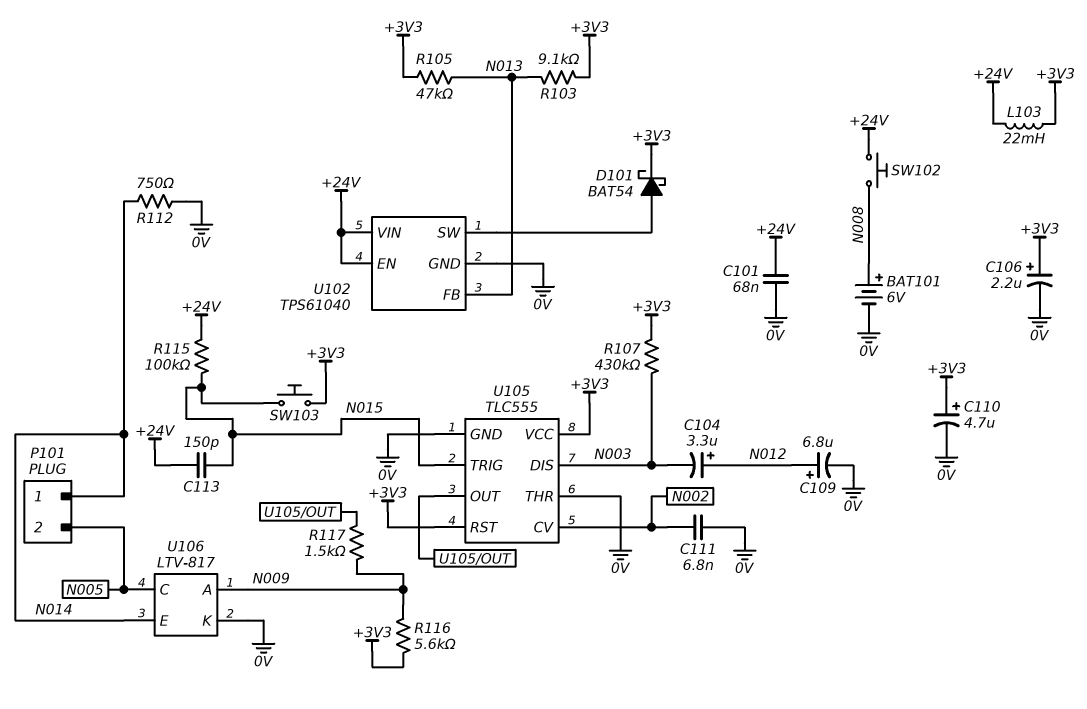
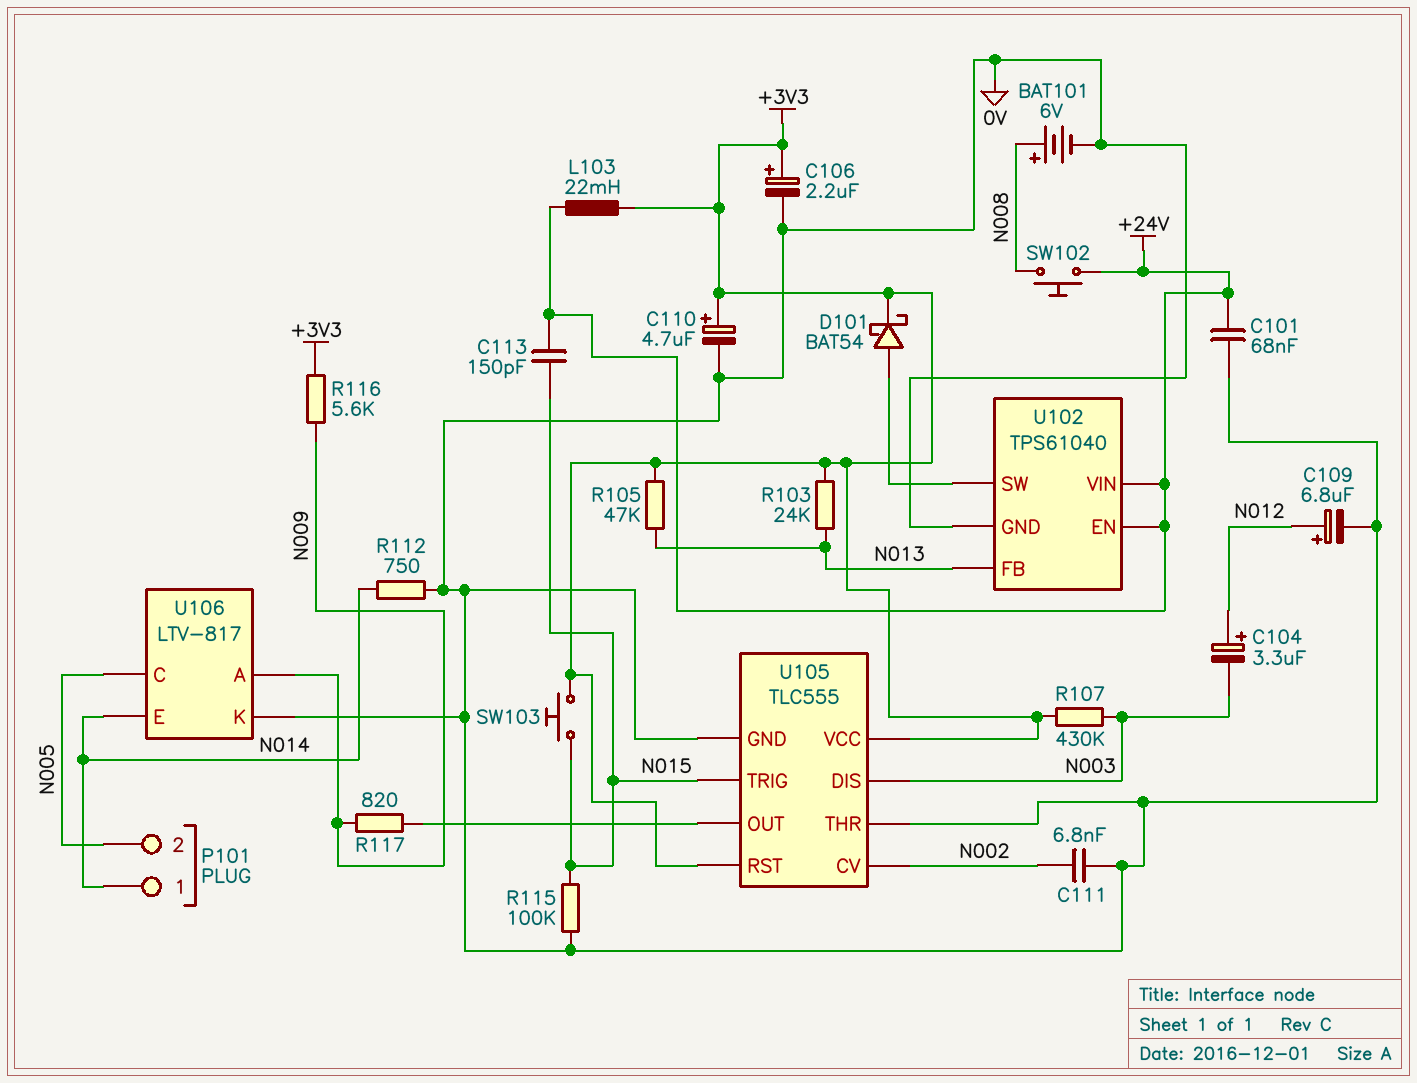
R103: 9.1k (+3V3, N013) -> 24k (+3V3, N013)
R115: 100k (+24V, N015) -> 100k (0V, N015)
R117: 1.5k (N009, U105/OUT) -> 820 (N009, U105/OUT)

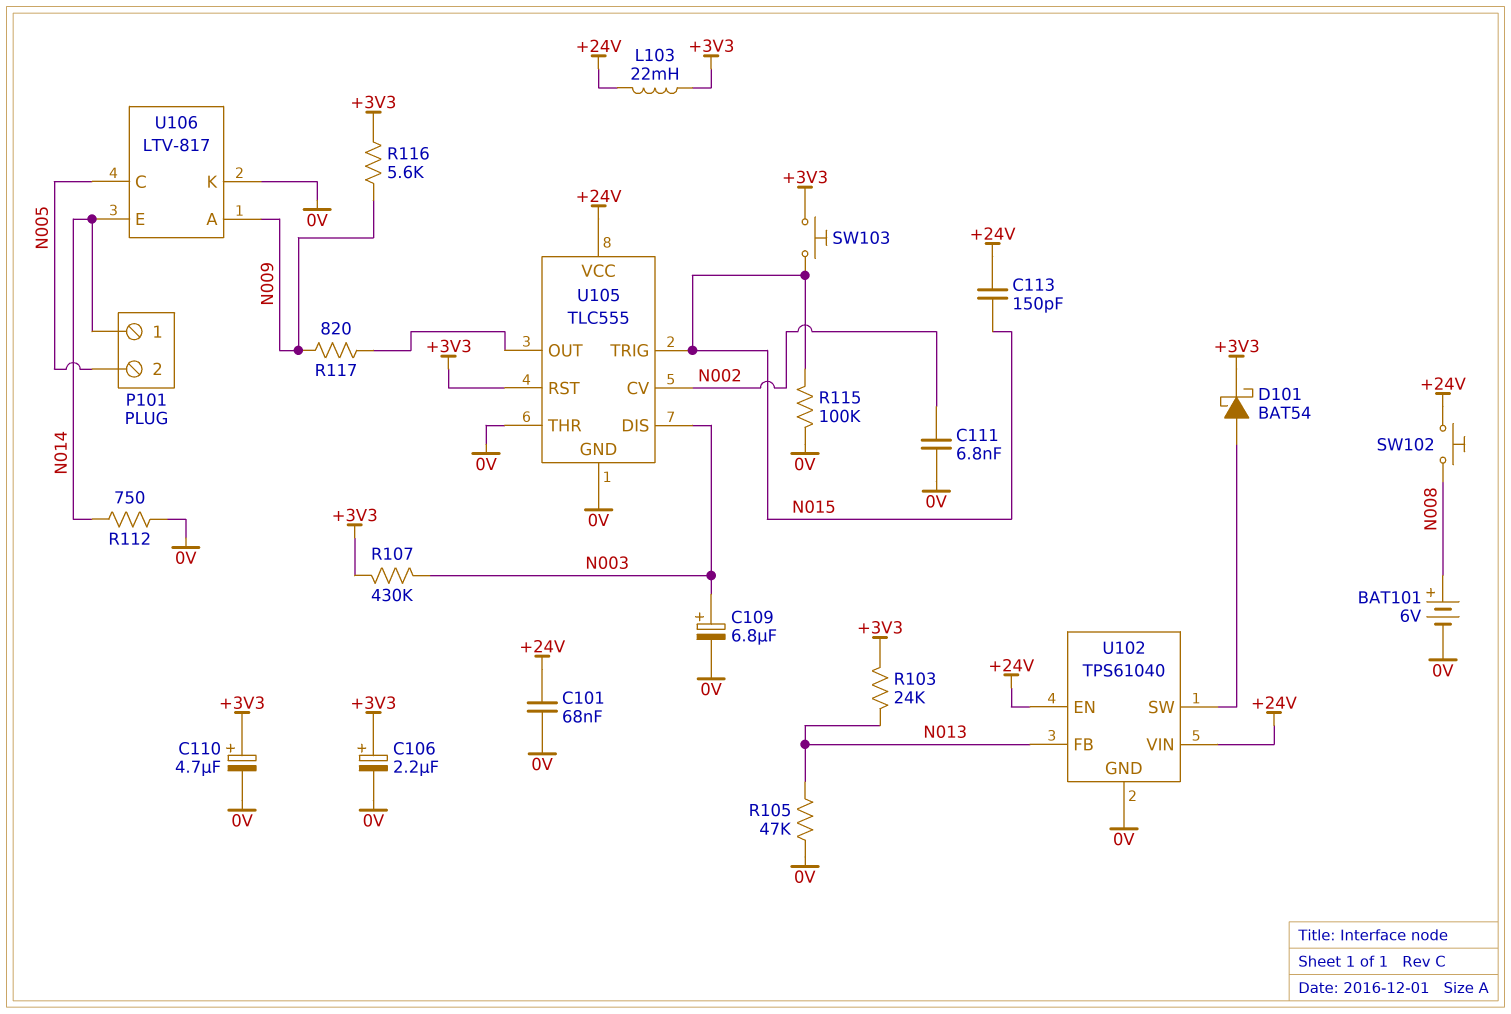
C104: 3.3uF (plus N012, minus N003) -> none
C109: 6.8uF (plus N012, minus 0V) -> 6.8uF (plus N003, minus 0V)
R105: 47k (+3V3, N013) -> 47k (0V, N013)
U105 pin VCC: +3V3 -> +24V

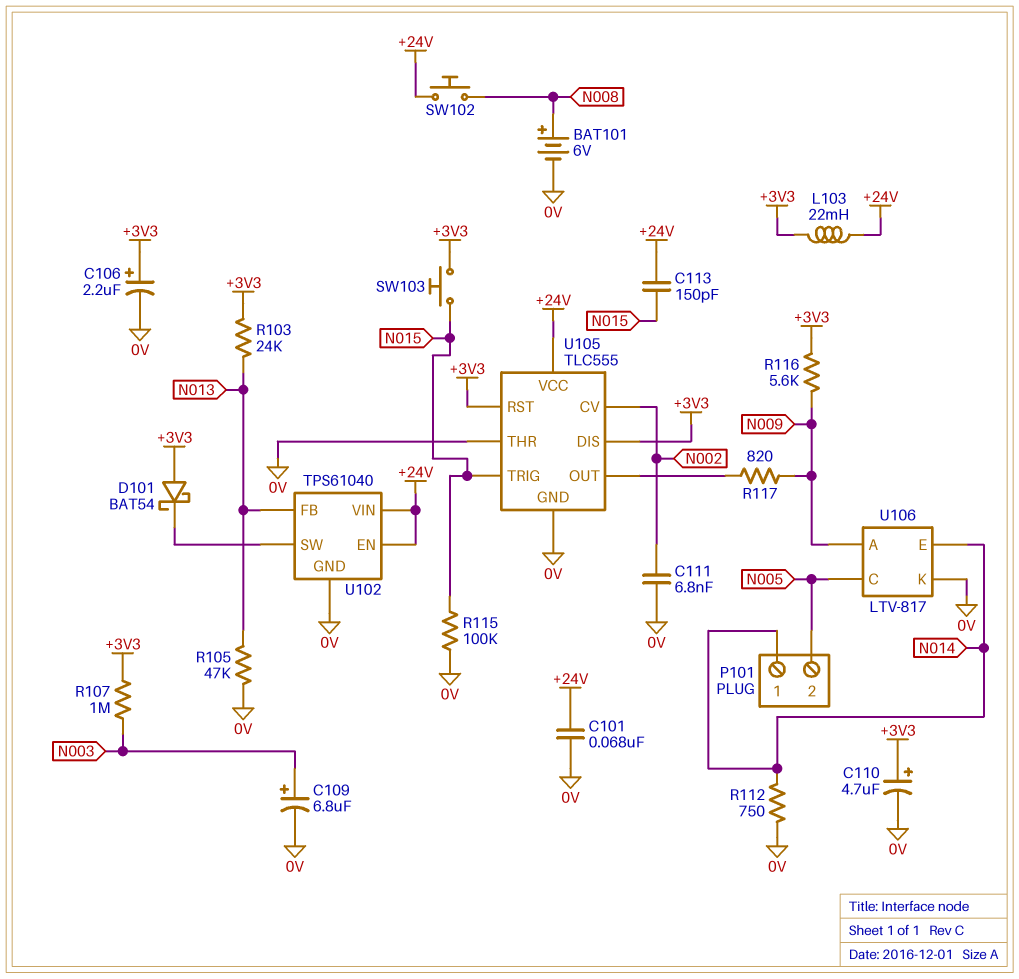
D101: schottky BAT54 (A U102/SW, K +3V3) -> schottky BAT54 (A +3V3, K U102/SW)
R107: 430k (+3V3, N003) -> 1M (+3V3, N003)
U105 pin DIS: N003 -> +3V3

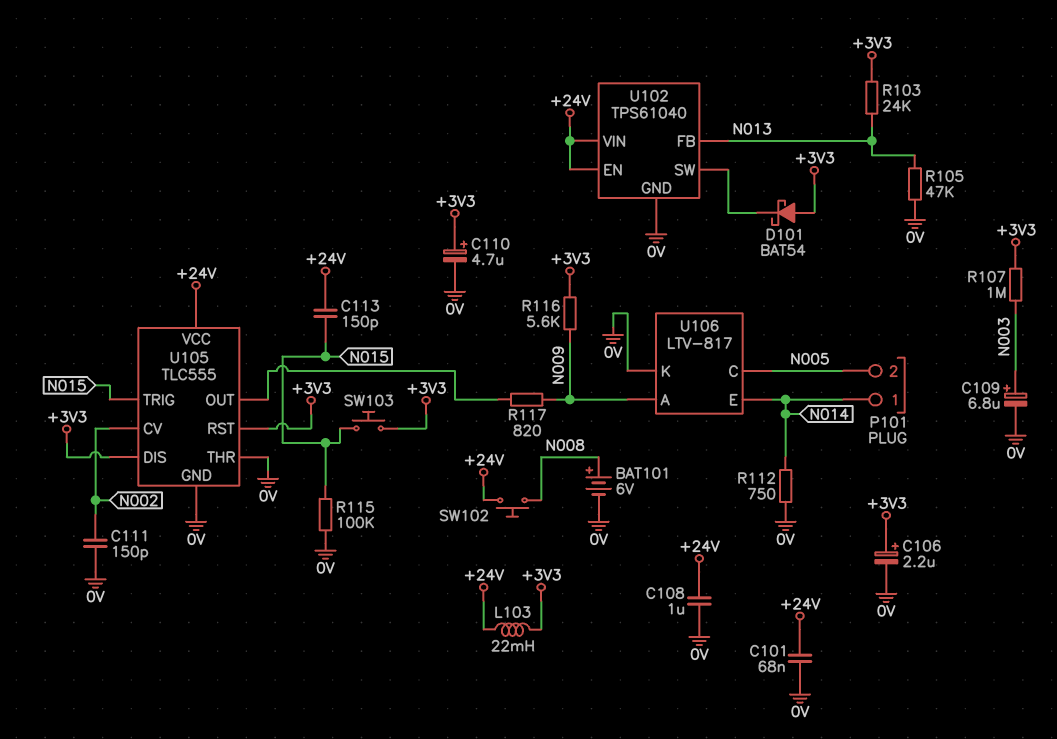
C108: none -> 1uF (+24V, 0V)
C111: 6.8nF (0V, N002) -> 150pF (0V, N002)

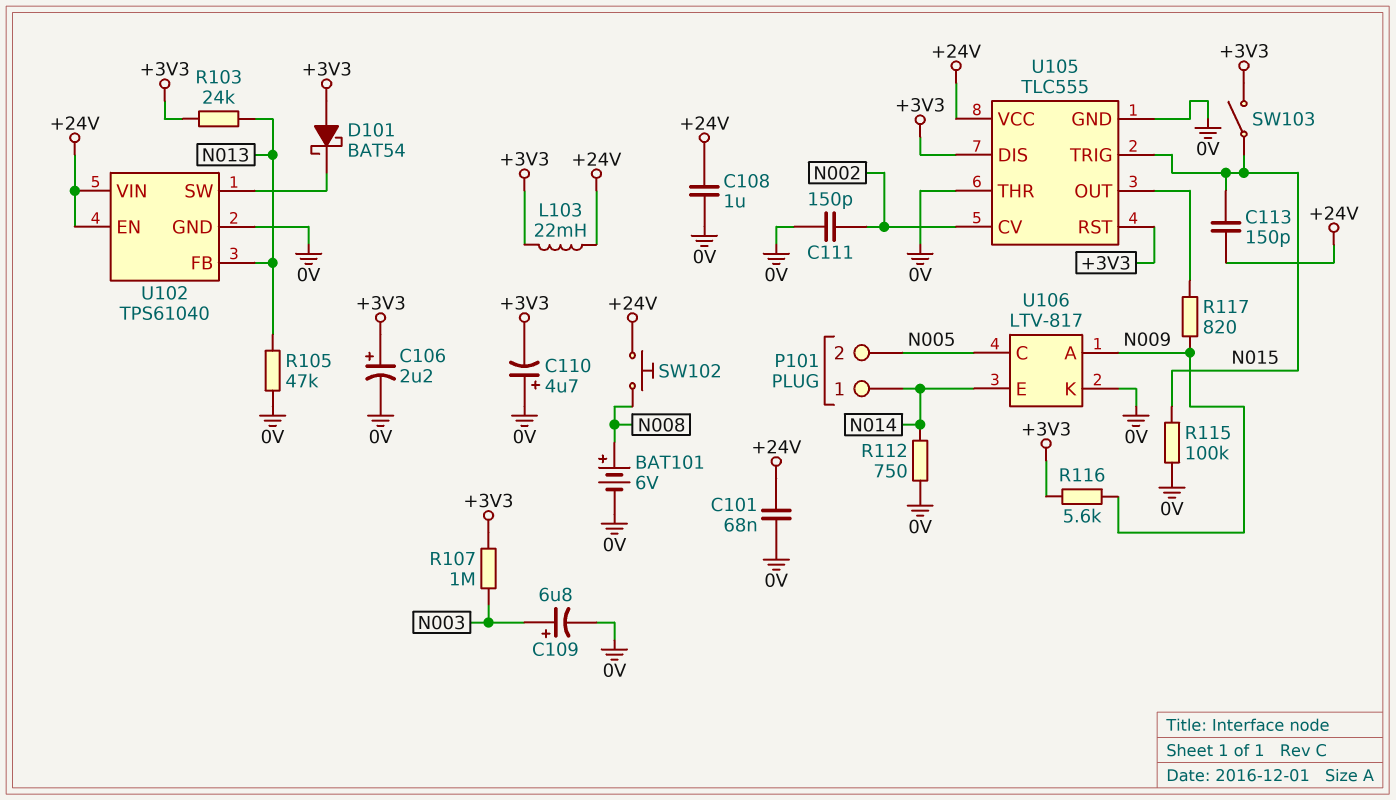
C110: 4.7uF (plus +3V3, minus 0V) -> 4.7uF (plus 0V, minus +3V3)
SW103: button (+3V3, N015) -> switch (+3V3, N015)

